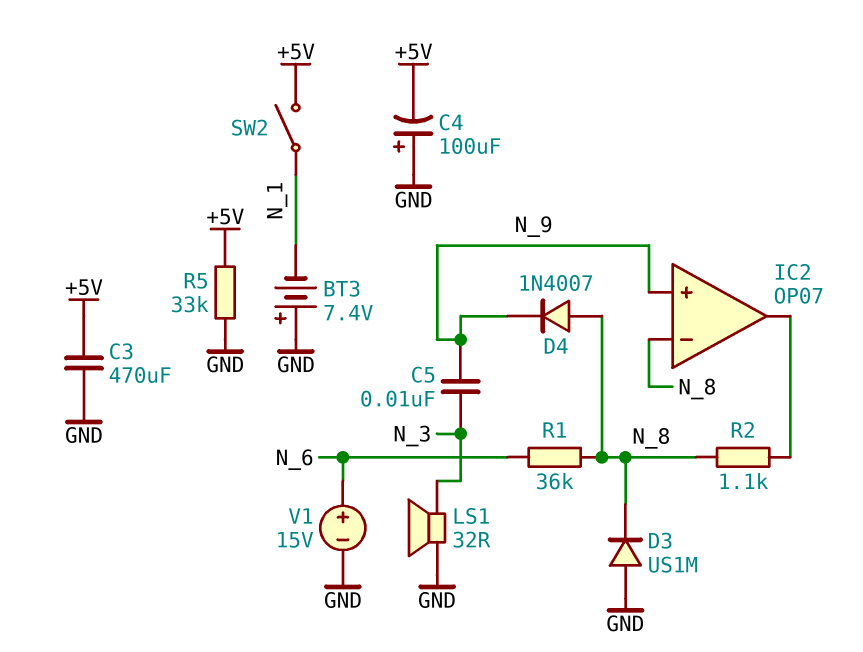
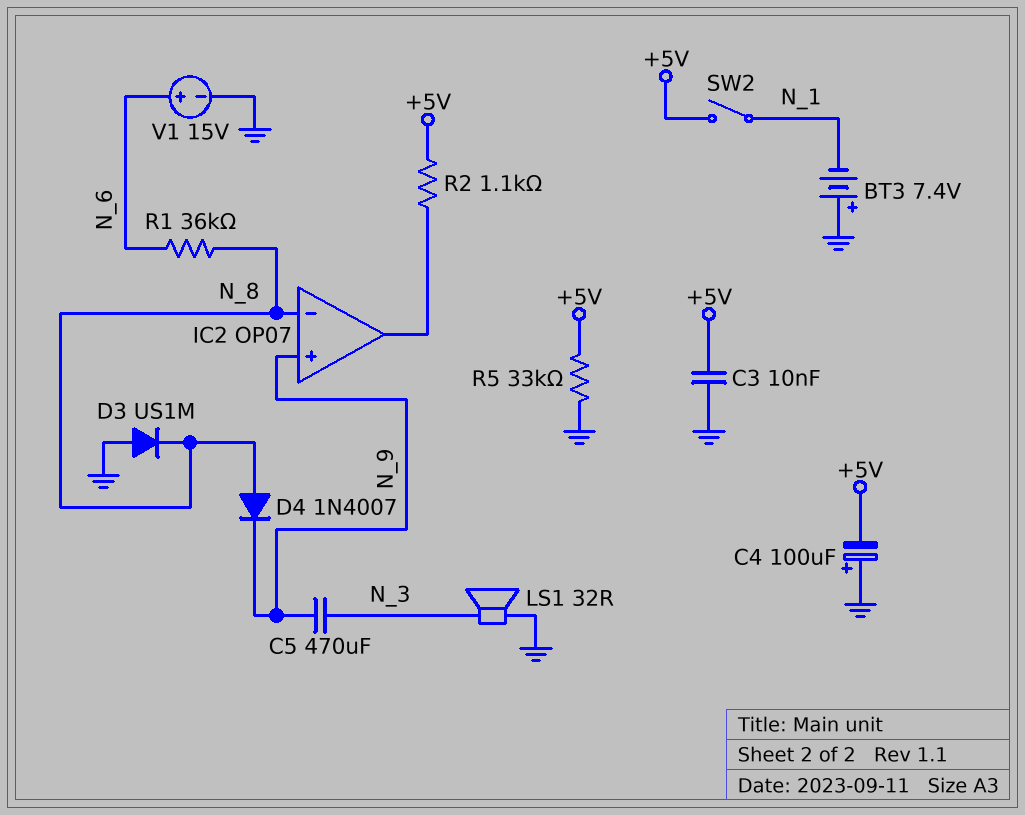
C3: 470uF (+5V, GND) -> 10nF (+5V, GND)
C5: 10nF (N_3, N_9) -> 470uF (N_3, N_9)
R2: 1.1k (IC2/out, N_8) -> 1.1k (+5V, IC2/out)

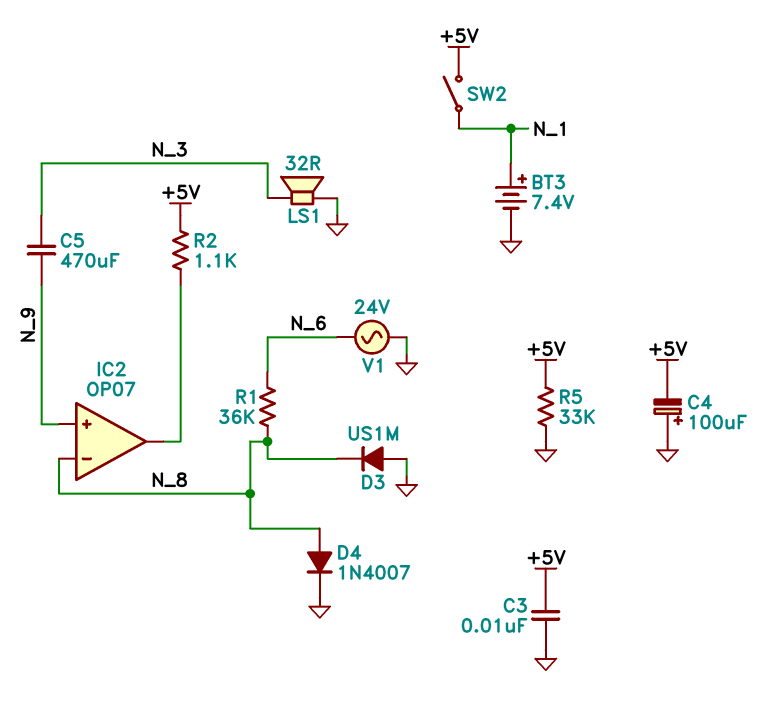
BT3: 7.4V (plus GND, minus N_1) -> 7.4V (plus N_1, minus GND)
D4: diode 1N4007 (A N_8, K N_9) -> diode 1N4007 (A N_8, K GND)
V1: 15V (plus N_6, minus GND) -> AC 24V (GND, N_6)

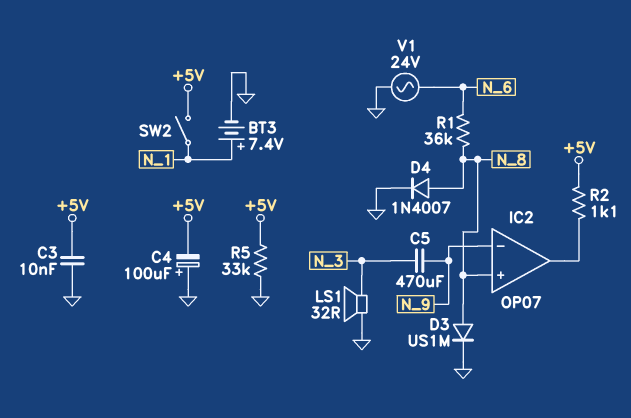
D3: diode US1M (A GND, K N_8) -> diode US1M (A N_8, K GND)
IC2 pin in+: N_9 -> N_8
IC2 pin in-: N_8 -> N_9

